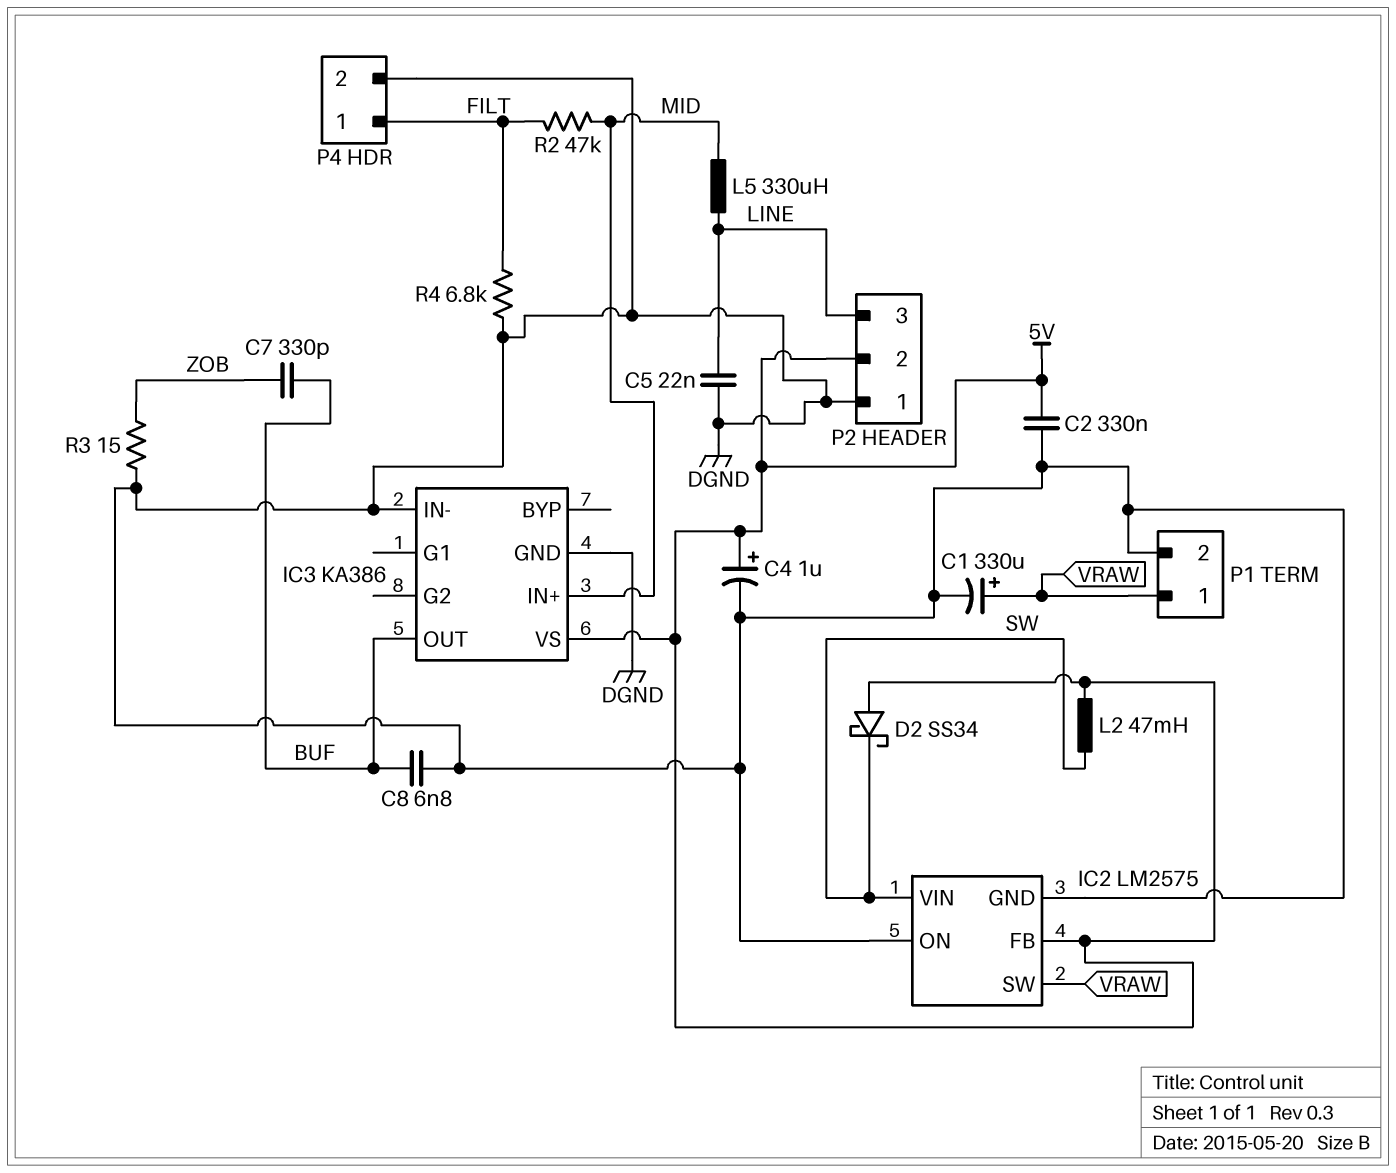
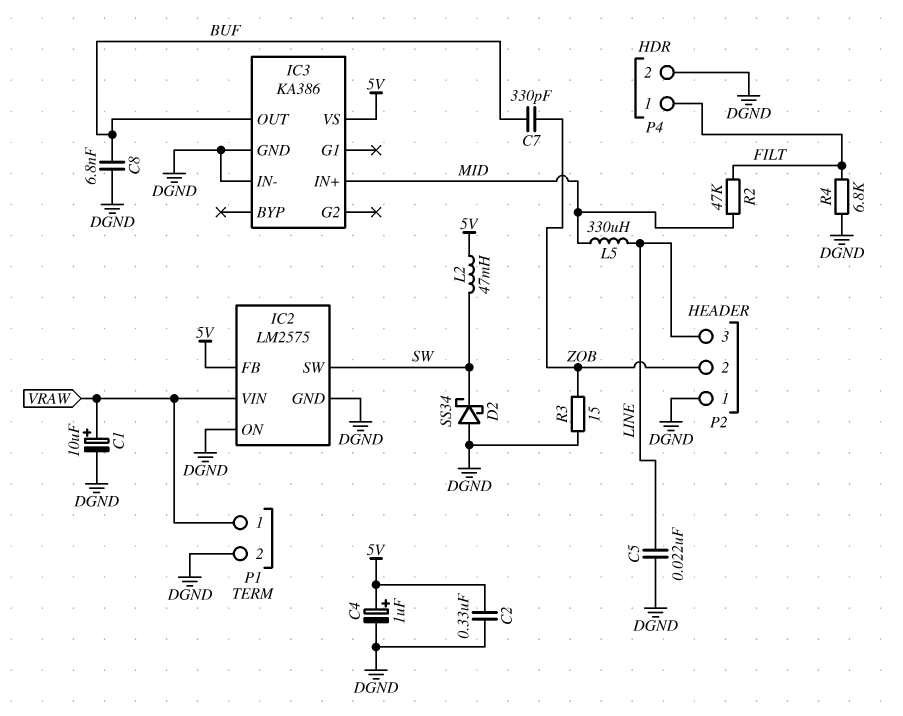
C1: 330uF (plus VRAW, minus DGND) -> 10uF (plus VRAW, minus DGND)
D2: schottky SS34 (A 5V, K SW) -> schottky SS34 (A DGND, K SW)
IC2 pin SW: VRAW -> SW
IC2 pin VIN: SW -> VRAW
P2 pin 2: 5V -> ZOB

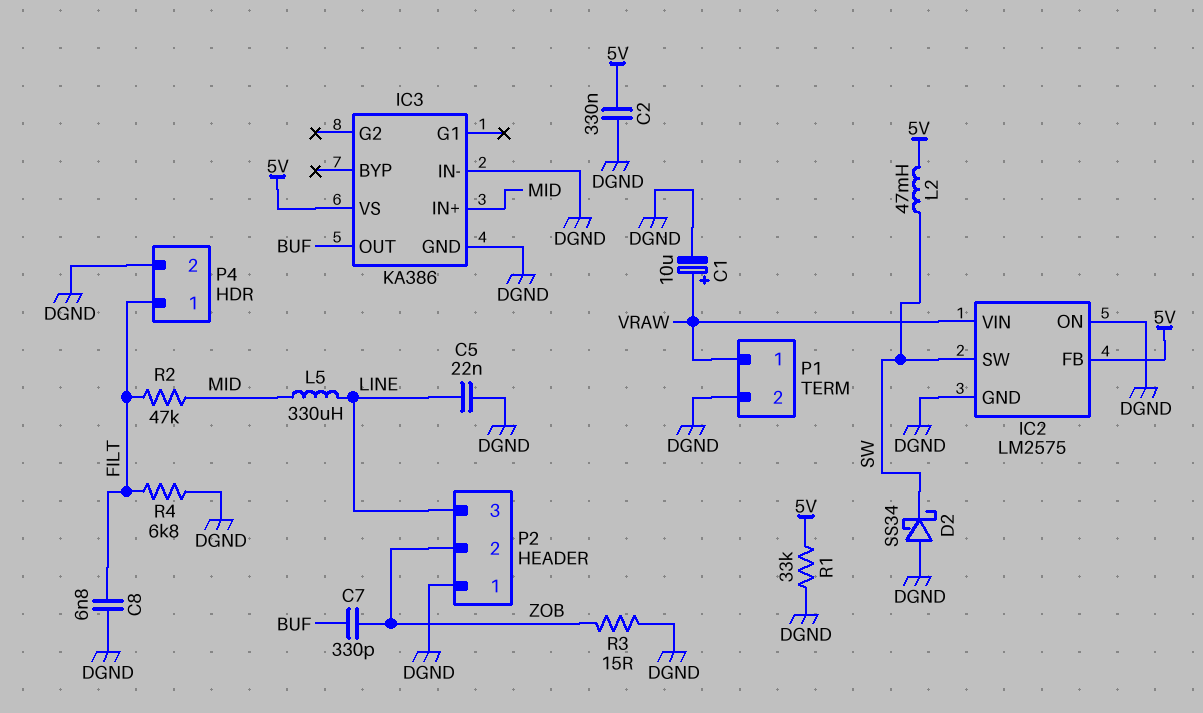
C4: 1uF (plus 5V, minus DGND) -> none
C8: 6.8nF (BUF, DGND) -> 6.8nF (DGND, FILT)
R1: none -> 33k (5V, DGND)

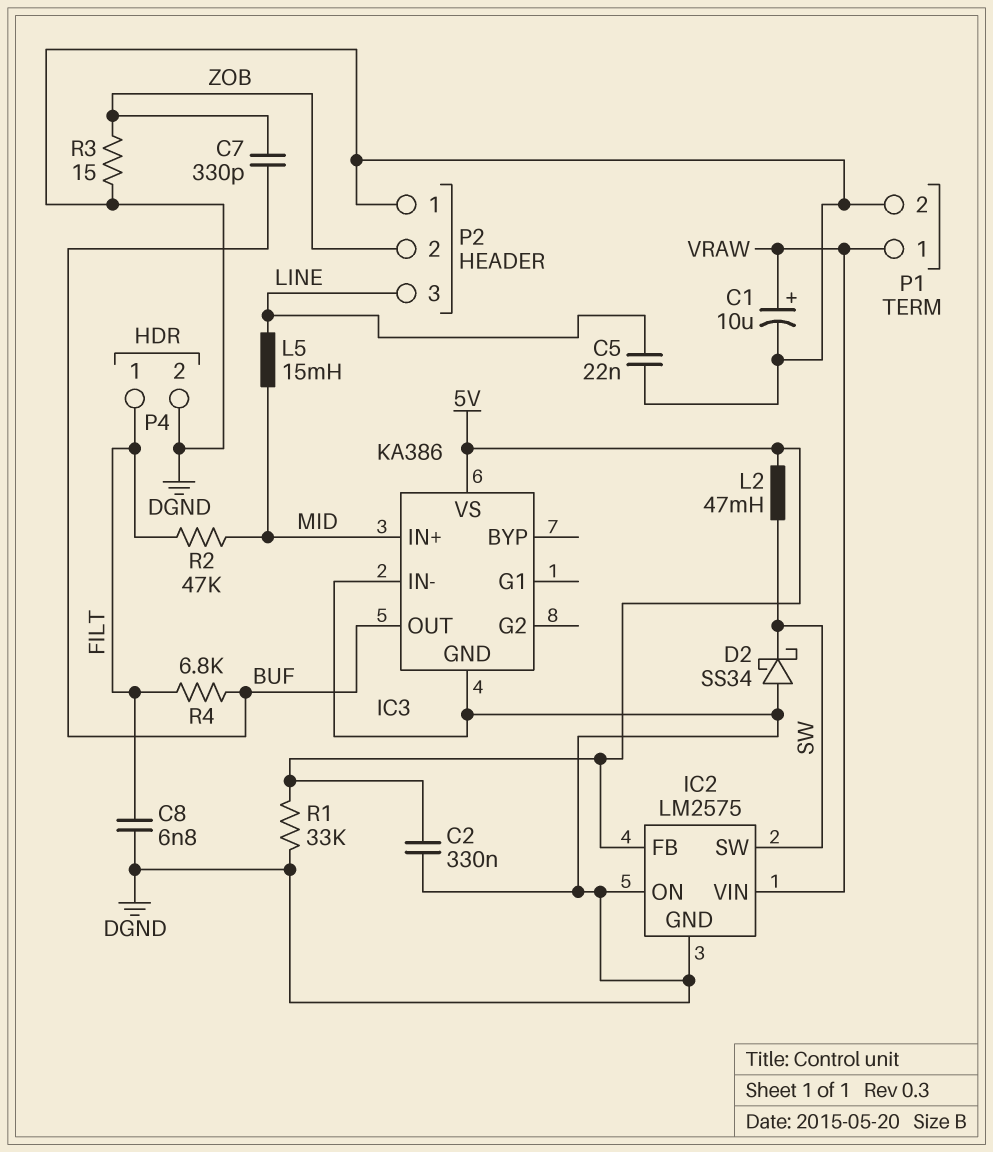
L5: 330uH (LINE, MID) -> 15mH (LINE, MID)
R4: 6.8k (DGND, FILT) -> 6.8k (BUF, FILT)

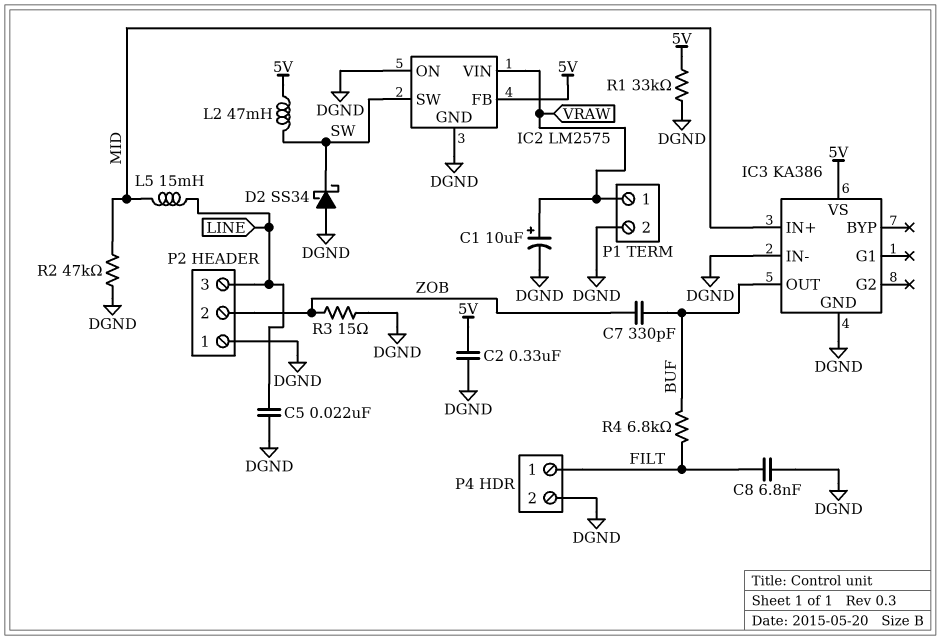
R2: 47k (FILT, MID) -> 47k (DGND, MID)

